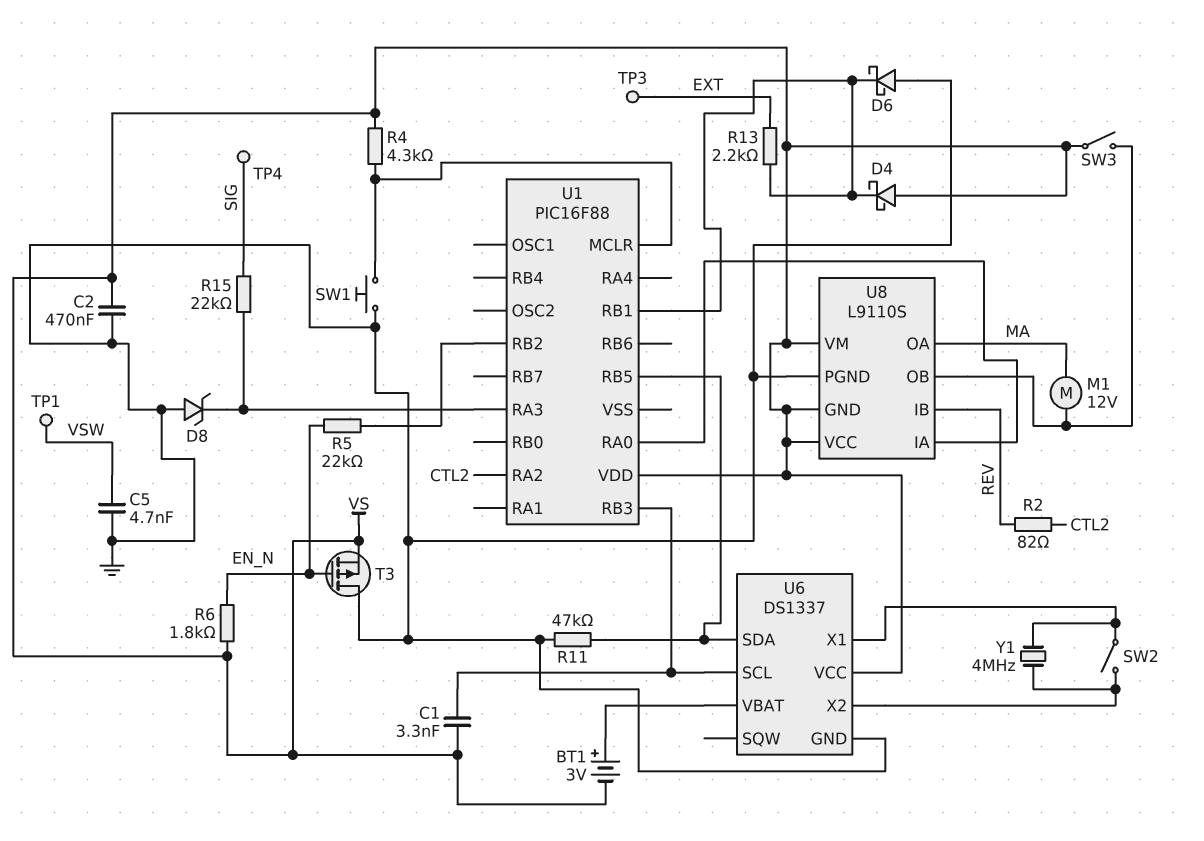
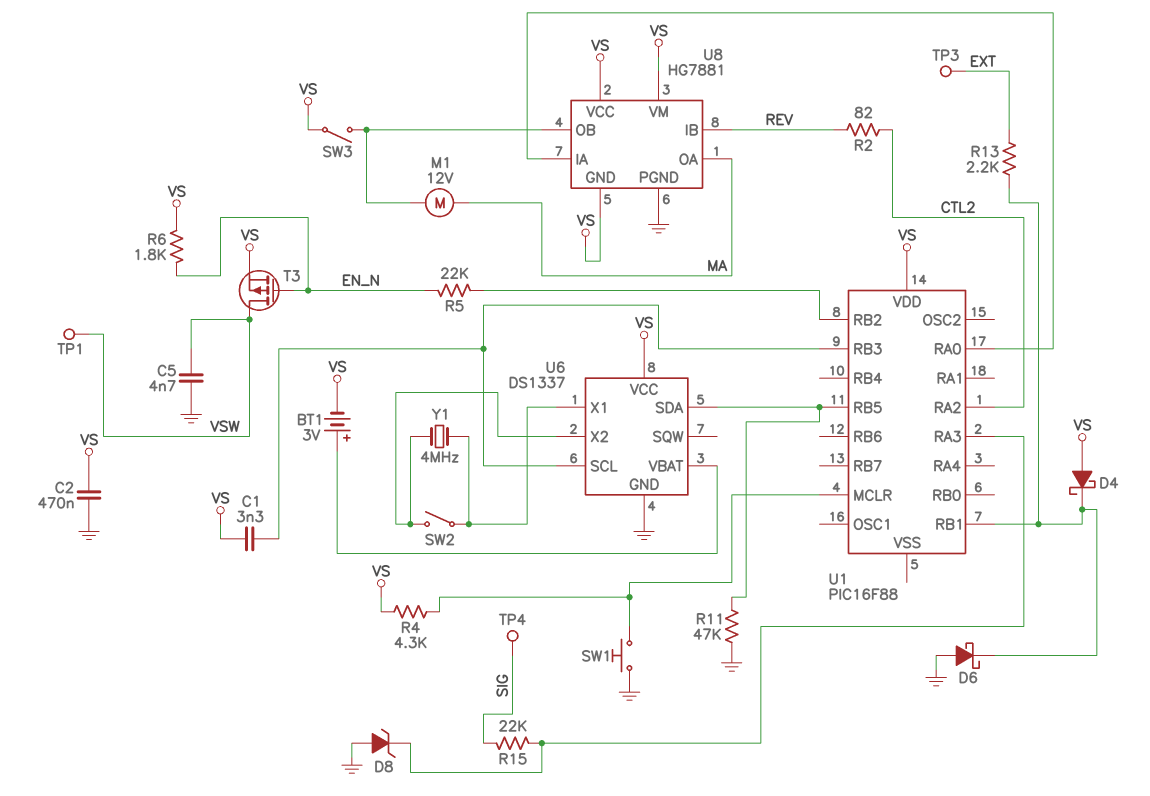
T3: PMOS (G EN_N, D GND, S VS) -> PMOS (G EN_N, D VSW, S VS)
U8: L9110S -> HG7881

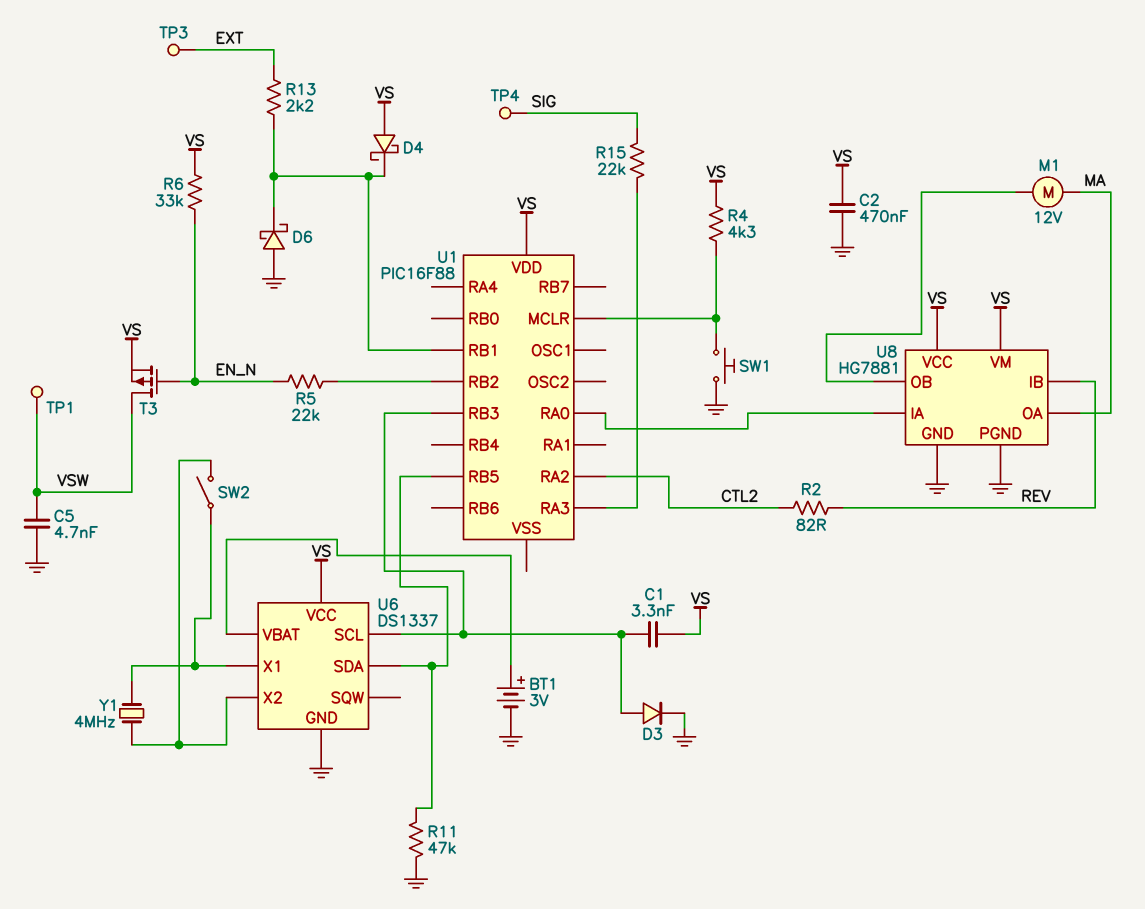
BT1: 3V (plus U6/VBAT, minus VS) -> 3V (plus U6/VBAT, minus GND)
D3: none -> diode (A U1/RB3, K GND)
D8: zener (A GND, K U1/RA3) -> none
R6: 1.8k (EN_N, VS) -> 33k (EN_N, VS)
SW3: switch (U8/OB, VS) -> none
U8 pin GND: VS -> GND

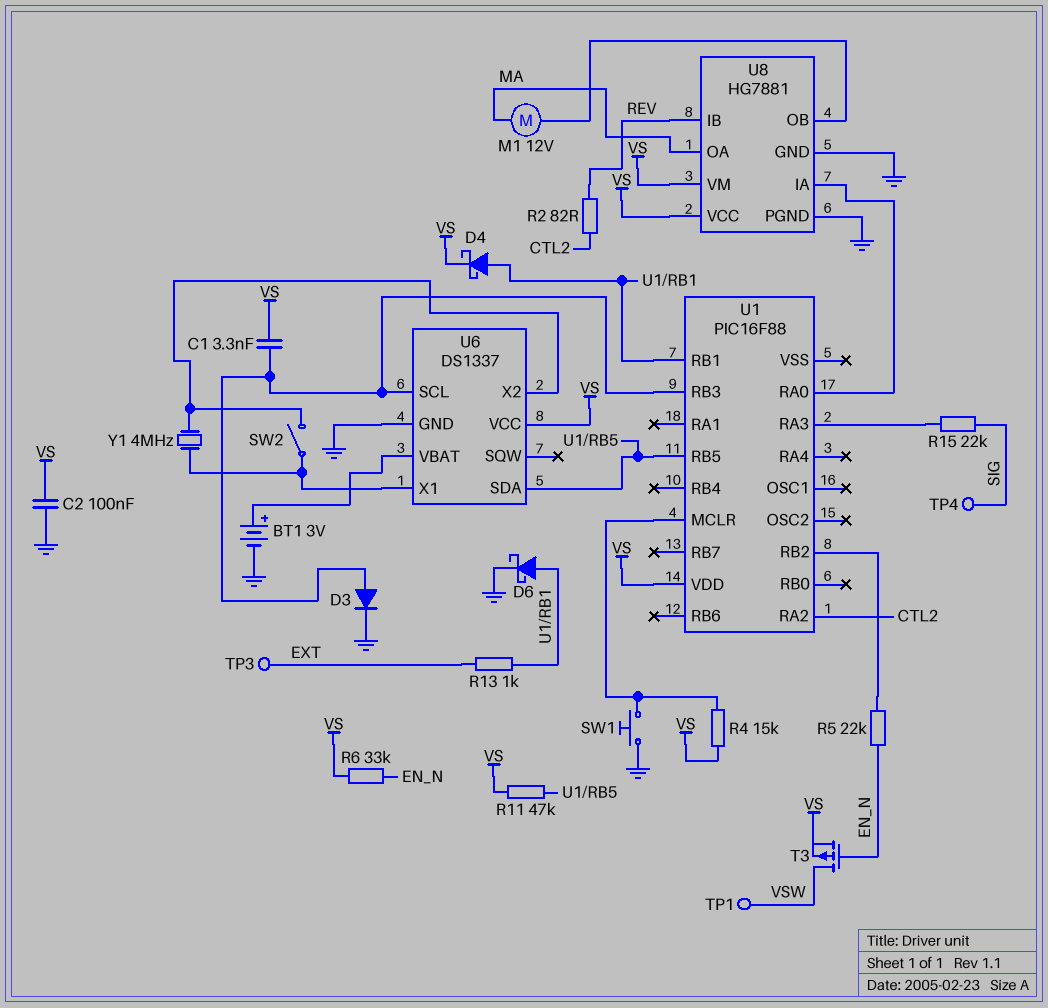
C2: 470nF (GND, VS) -> 100nF (GND, VS)
C5: 4.7nF (GND, VSW) -> none
D4: schottky (A VS, K U1/RB1) -> schottky (A U1/RB1, K VS)
D6: schottky (A GND, K U1/RB1) -> schottky (A U1/RB1, K GND)
R4: 4.3k (U1/MCLR, VS) -> 15k (U1/MCLR, VS)
R11: 47k (GND, U1/RB5) -> 47k (U1/RB5, VS)
R13: 2.2k (EXT, U1/RB1) -> 1k (EXT, U1/RB1)

